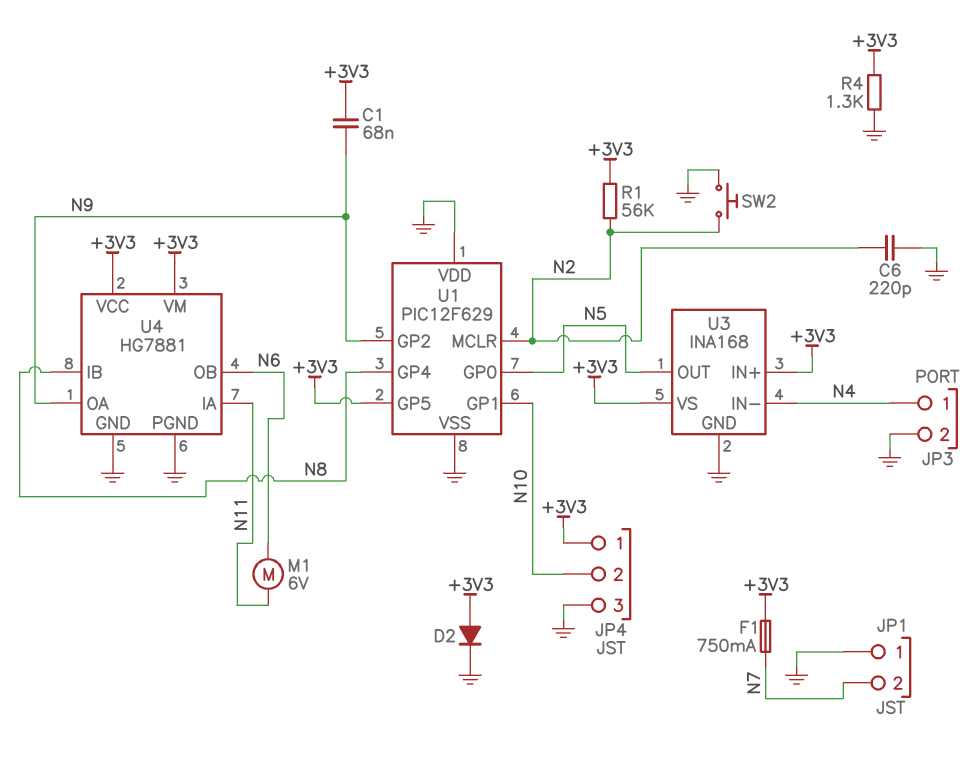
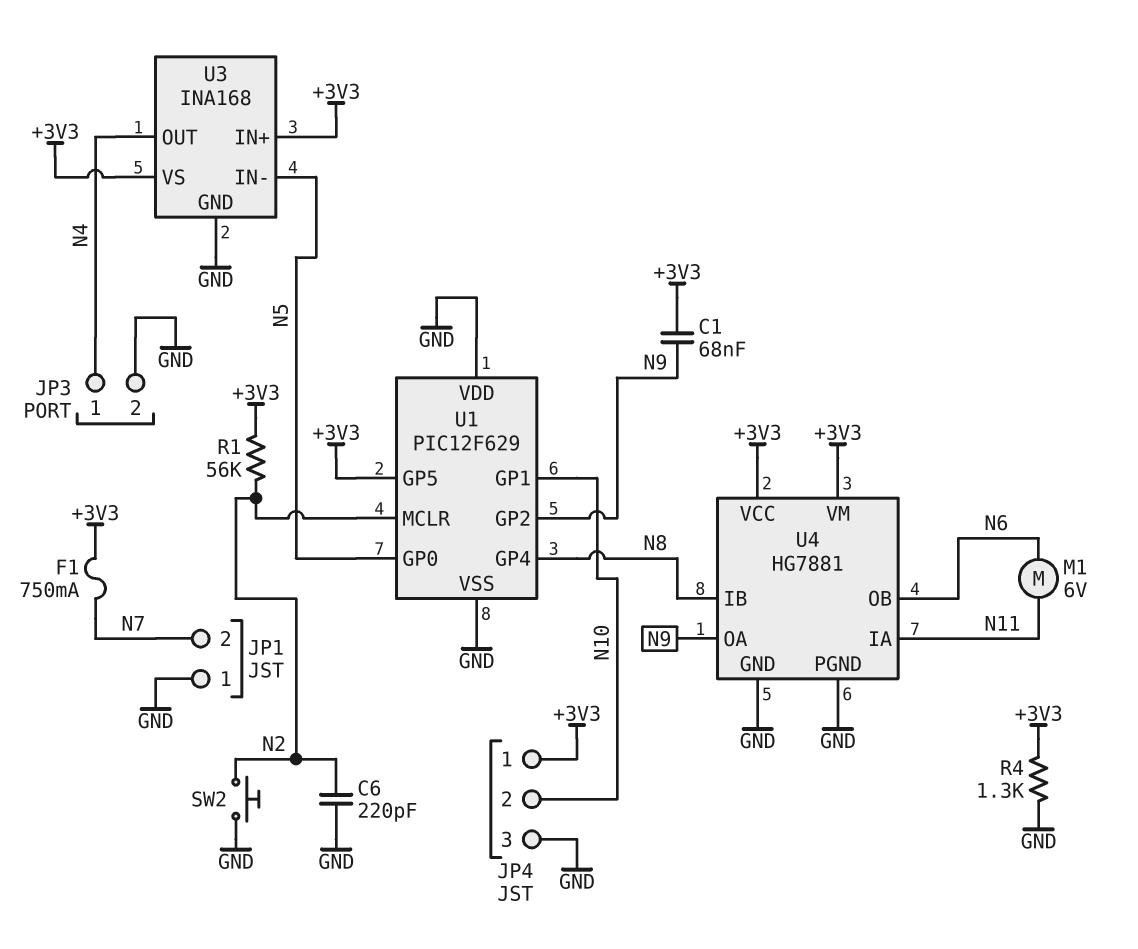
D2: diode (A +3V3, K GND) -> none
U3 pin IN-: N4 -> N5
U3 pin OUT: N5 -> N4

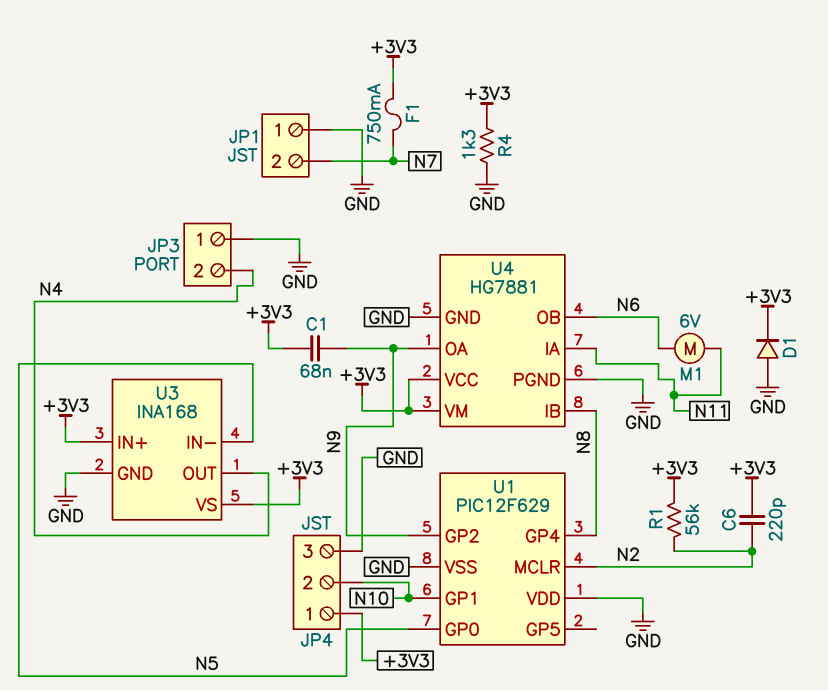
C6: 220pF (GND, N2) -> 220pF (+3V3, N2)
D1: none -> diode (A GND, K +3V3)
JP3 pin 1: N4 -> GND
JP3 pin 2: GND -> N4
SW2: button (GND, N2) -> none
U1 pin GP5: +3V3 -> none

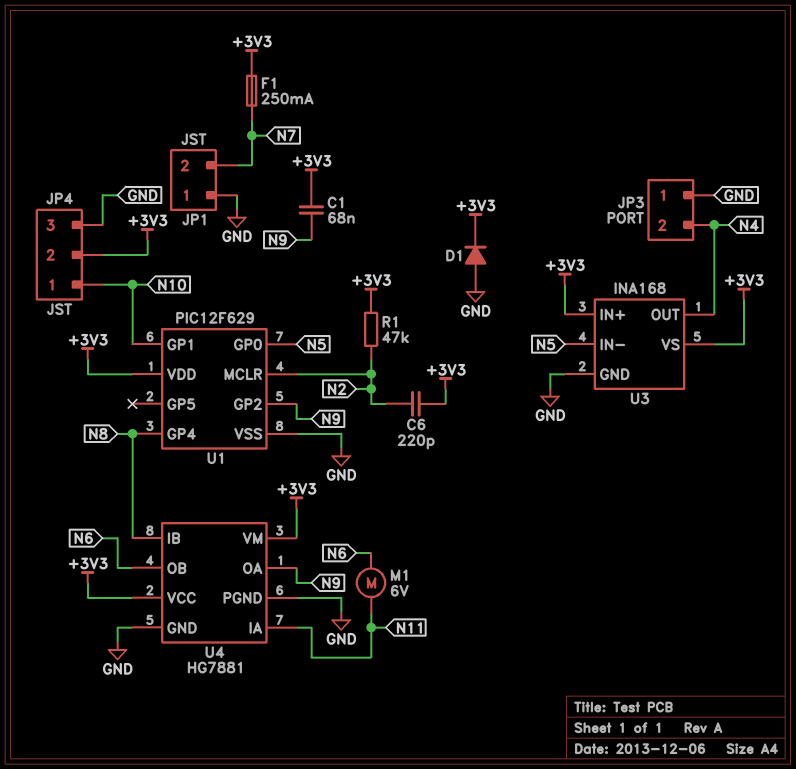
F1: 750mA (+3V3, N7) -> 250mA (+3V3, N7)
JP4 pin 1: +3V3 -> N10
JP4 pin 2: N10 -> +3V3
R1: 56k (+3V3, N2) -> 47k (+3V3, N2)
R4: 1.3k (+3V3, GND) -> none
U1 pin VDD: GND -> +3V3

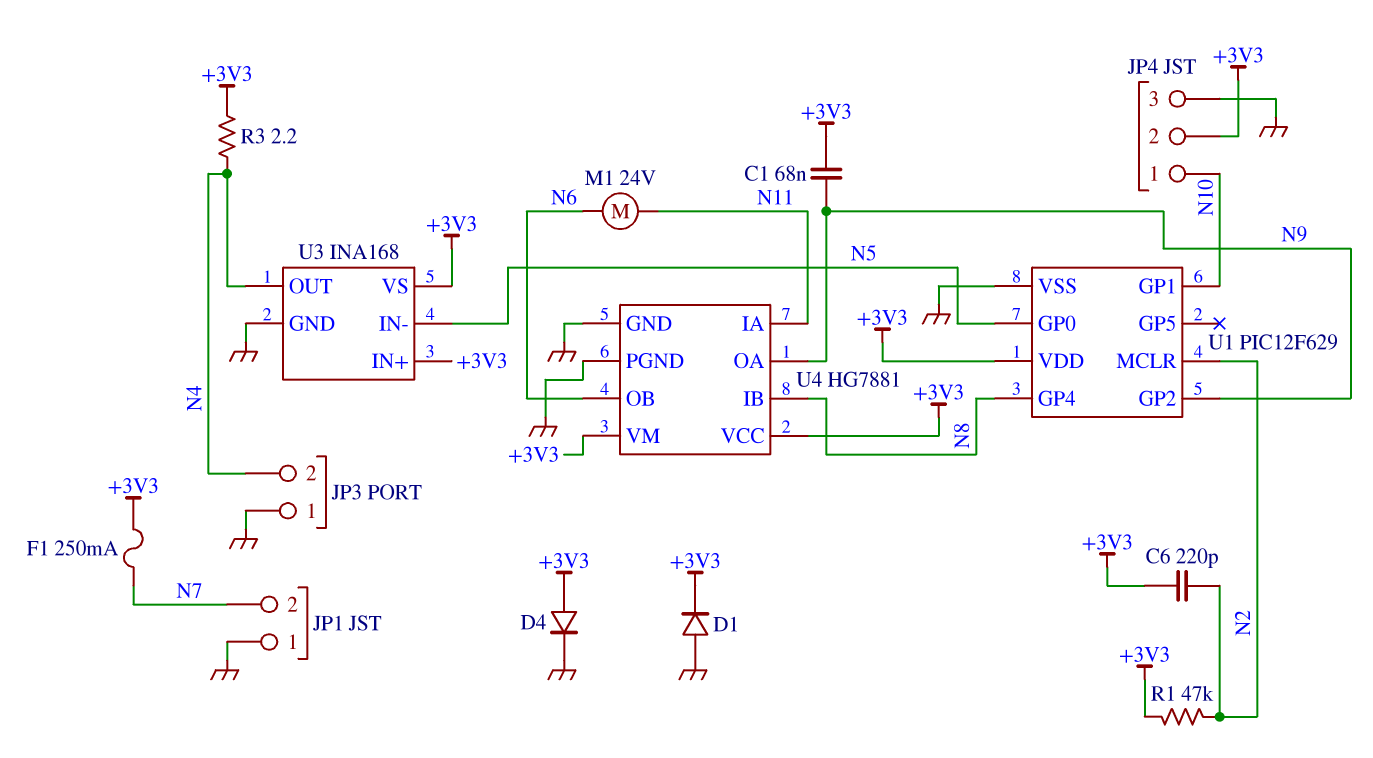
D4: none -> diode (A +3V3, K GND)
M1: motor 6V (N6, N11) -> motor 24V (N6, N11)
R3: none -> 2.2 (+3V3, N4)

